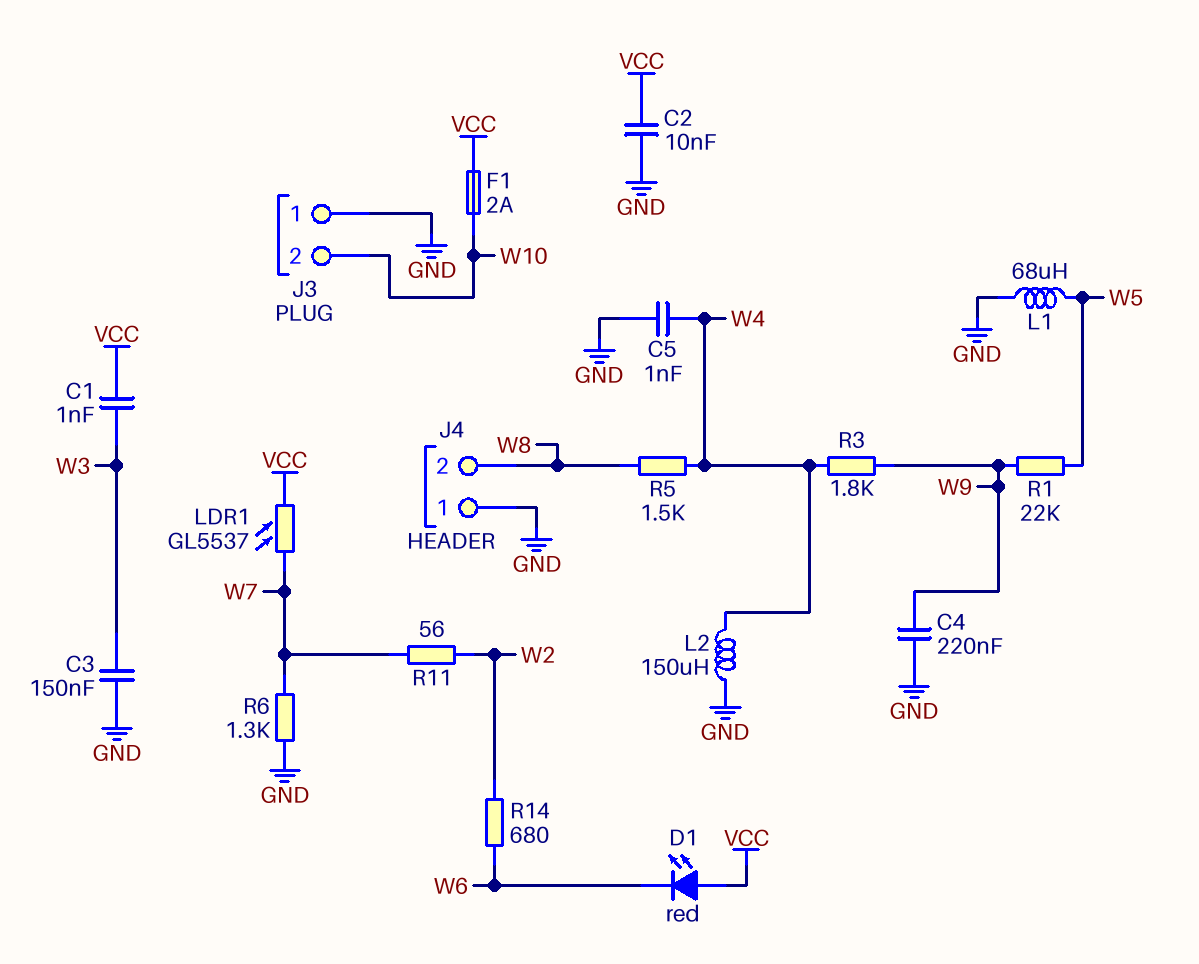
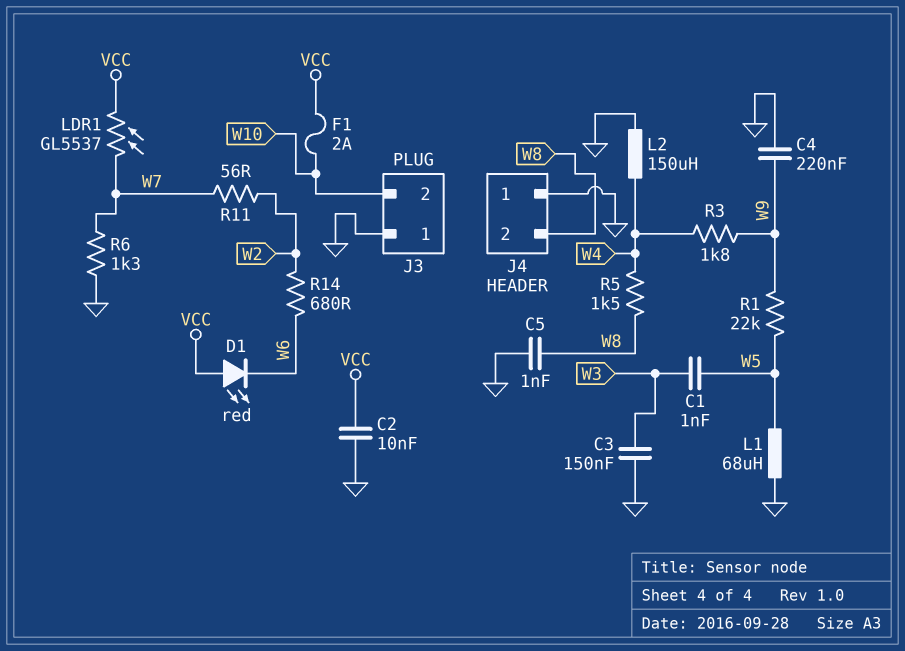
C1: 1nF (VCC, W3) -> 1nF (W3, W5)
C5: 1nF (GND, W4) -> 1nF (GND, W8)

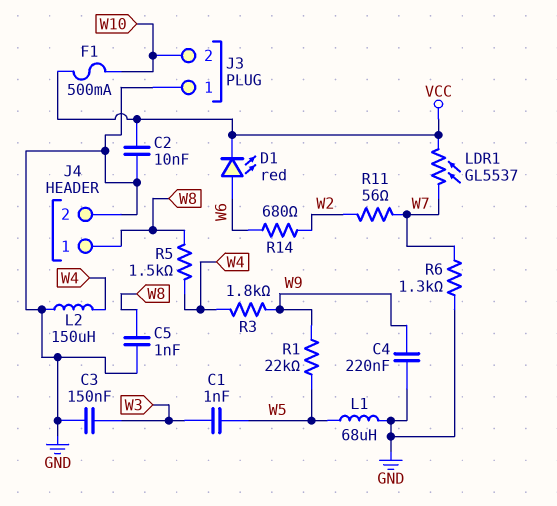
D1: LED red (A VCC, K W6) -> LED red (A W6, K VCC)
F1: 2A (VCC, W10) -> 500mA (VCC, W10)
J4 pin 1: GND -> W8
J4 pin 2: W8 -> GND

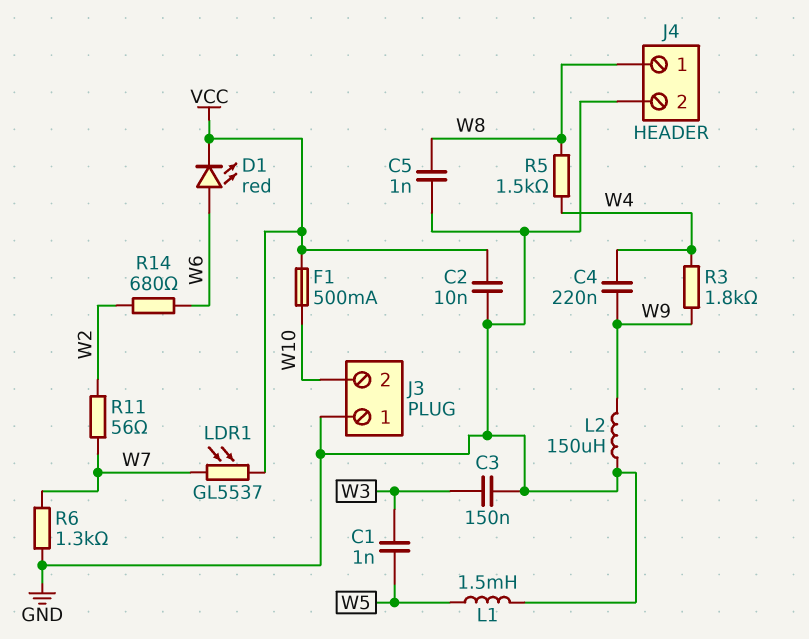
C4: 220nF (GND, W9) -> 220nF (W4, W9)
L1: 68uH (GND, W5) -> 1.5mH (GND, W5)
L2: 150uH (GND, W4) -> 150uH (GND, W9)
R1: 22k (W5, W9) -> none

